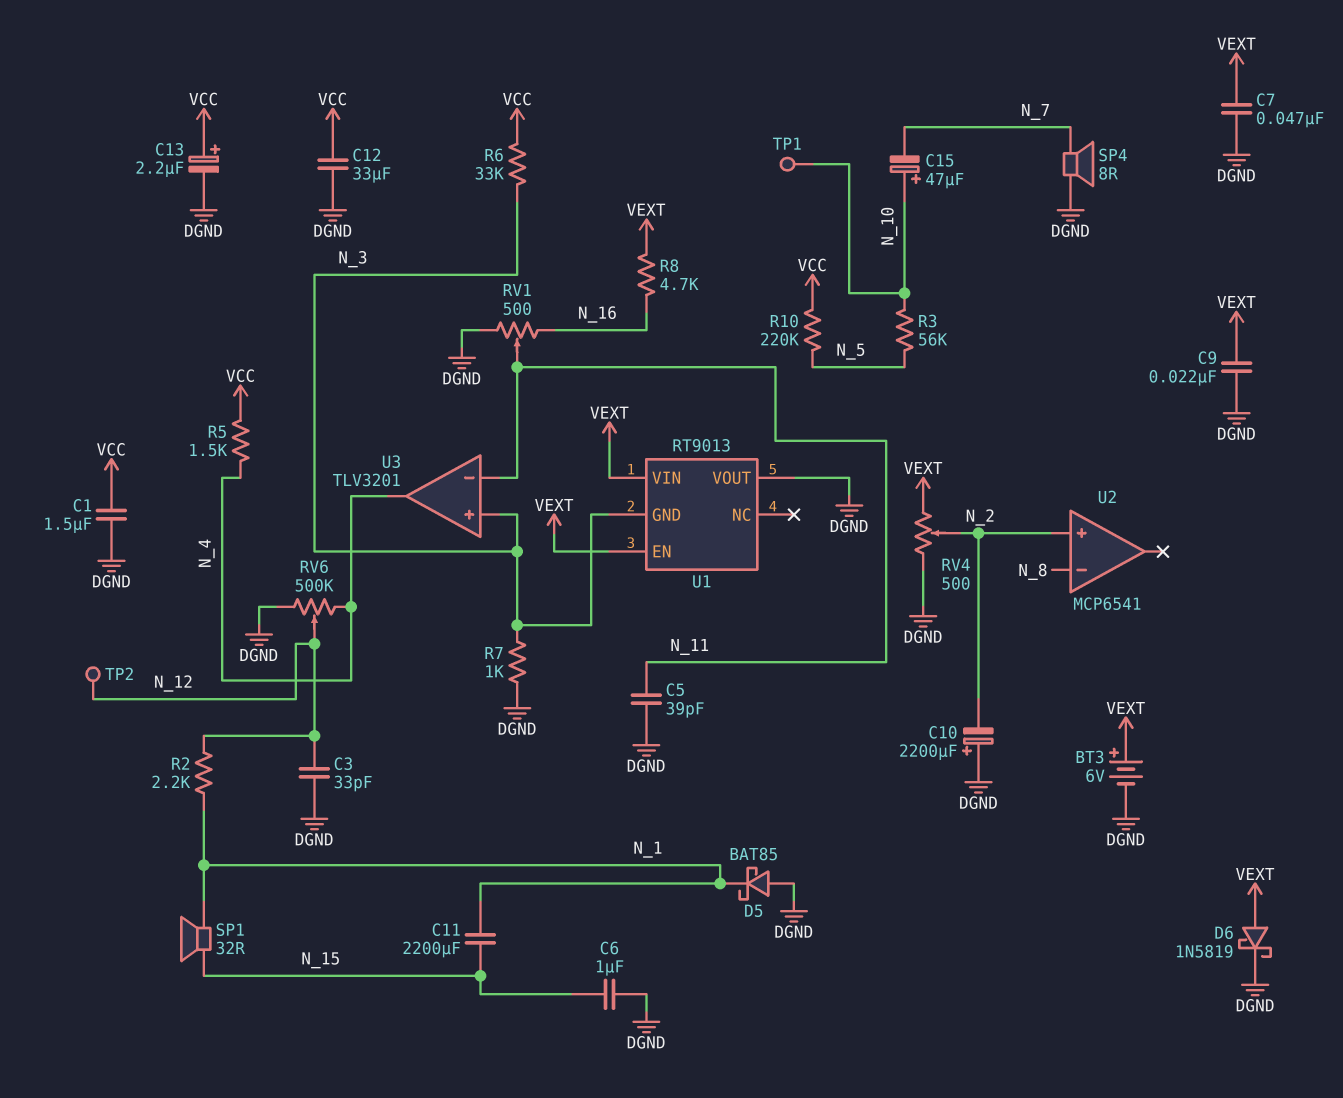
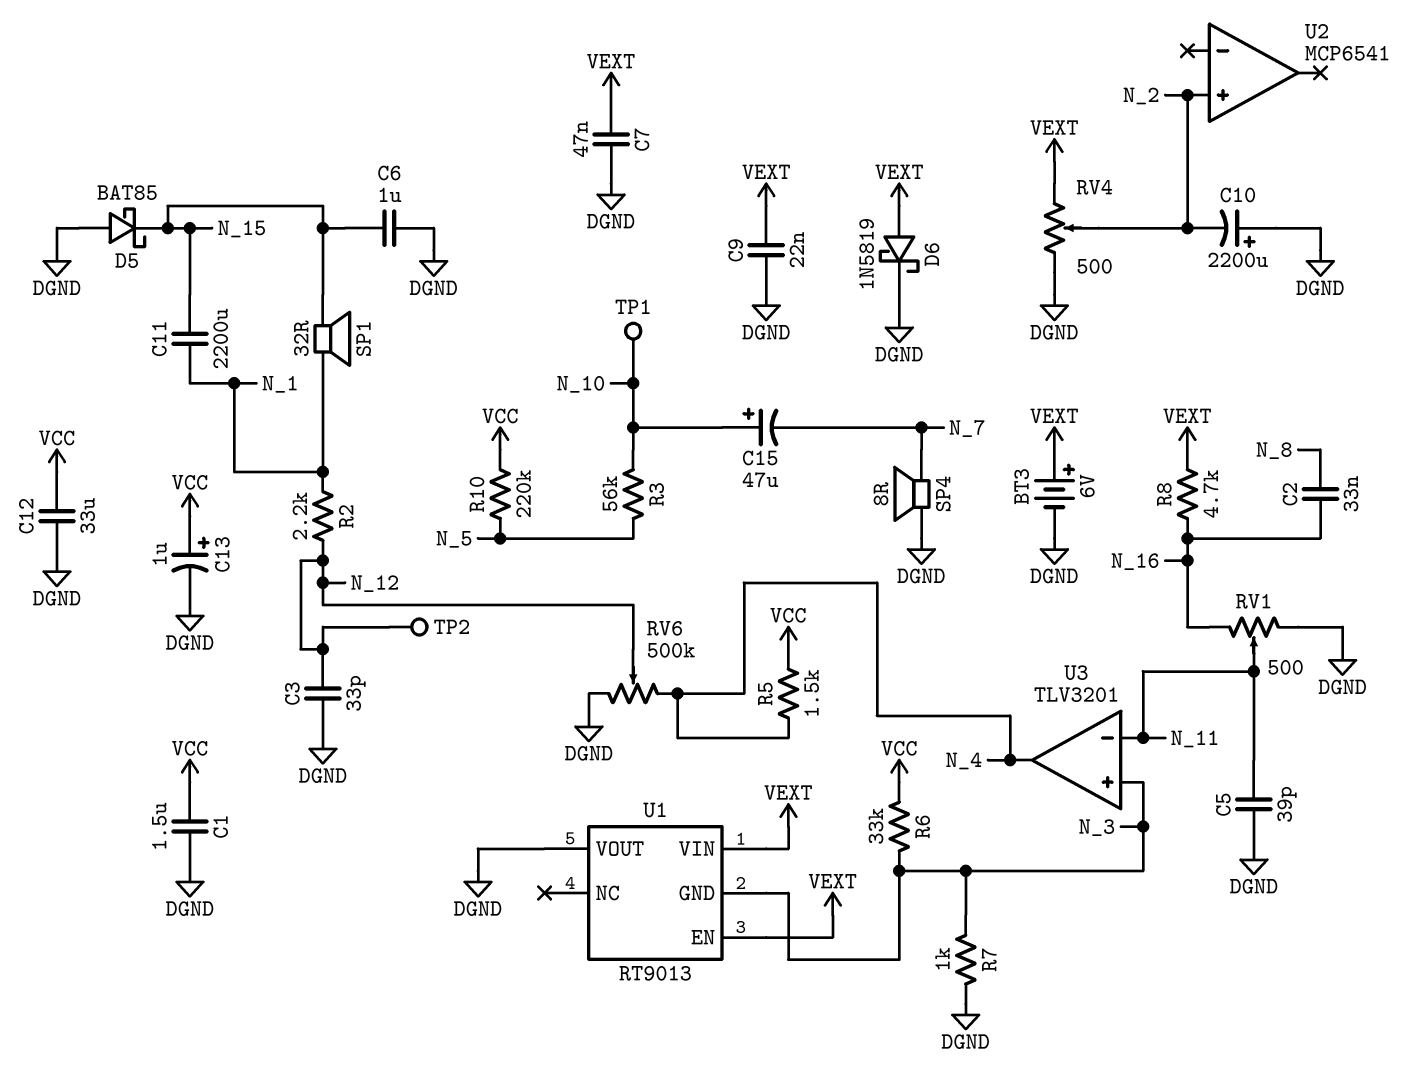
C2: none -> 33nF (N_8, N_16)
C13: 2.2uF (plus VCC, minus DGND) -> 1uF (plus VCC, minus DGND)
D5: schottky BAT85 (A DGND, K N_1) -> schottky BAT85 (A DGND, K N_15)
U2 pin in-: N_8 -> none

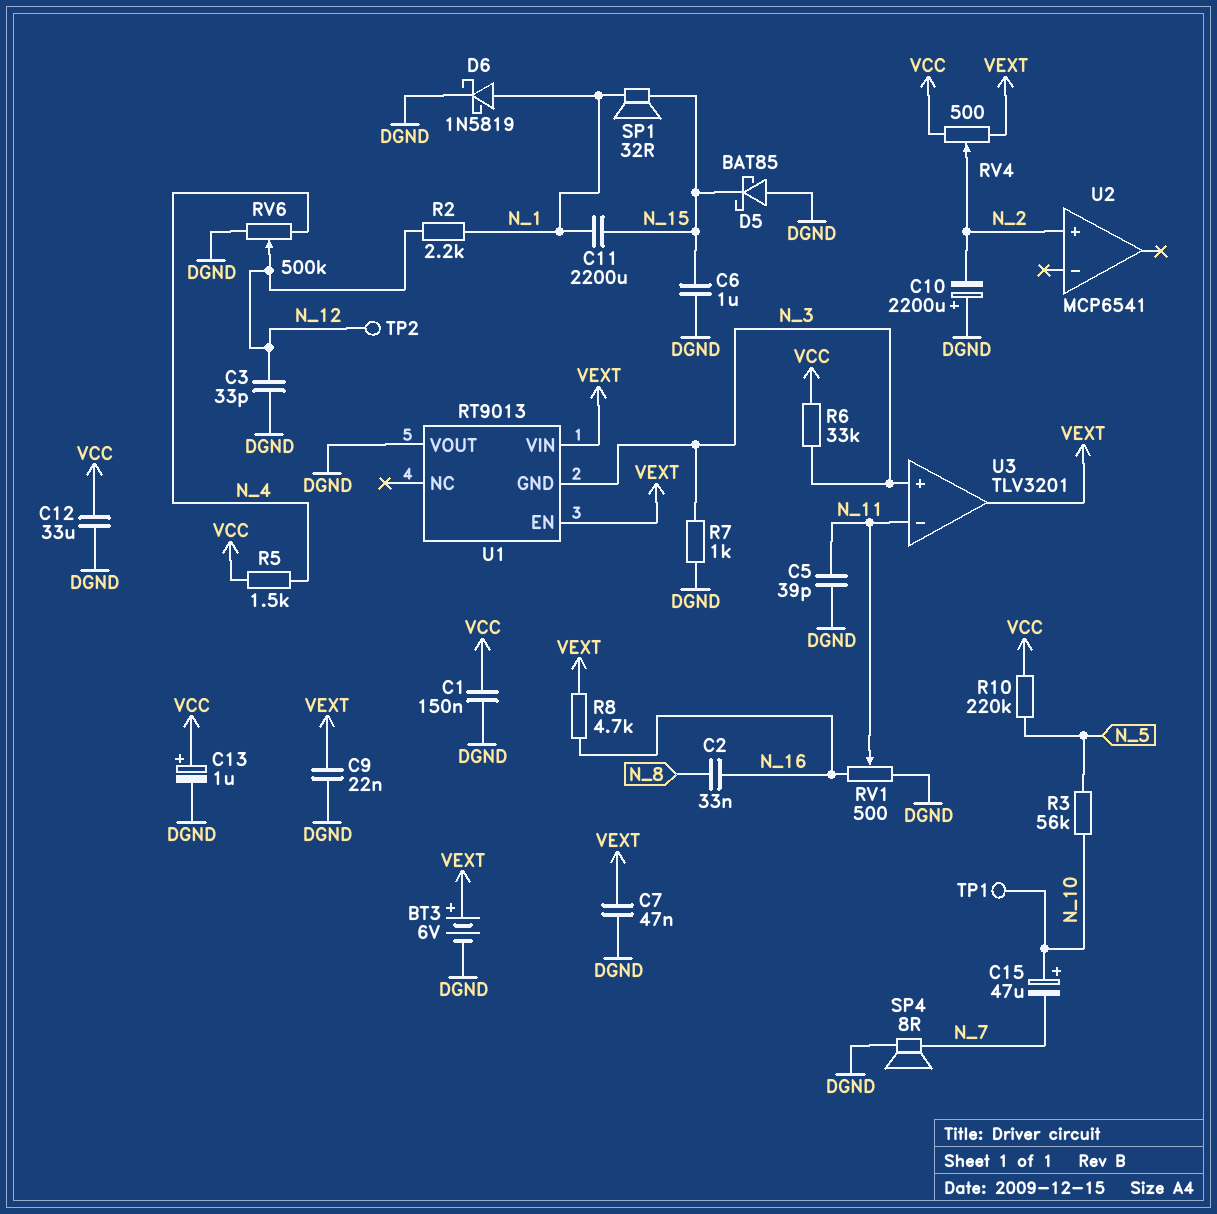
C1: 1.5uF (DGND, VCC) -> 150nF (DGND, VCC)
D6: schottky 1N5819 (A VEXT, K DGND) -> schottky 1N5819 (A N_1, K DGND)
RV4: 500 (DGND, VEXT, wiper N_2) -> 500 (VCC, VEXT, wiper N_2)
U3 pin out: N_4 -> VEXT

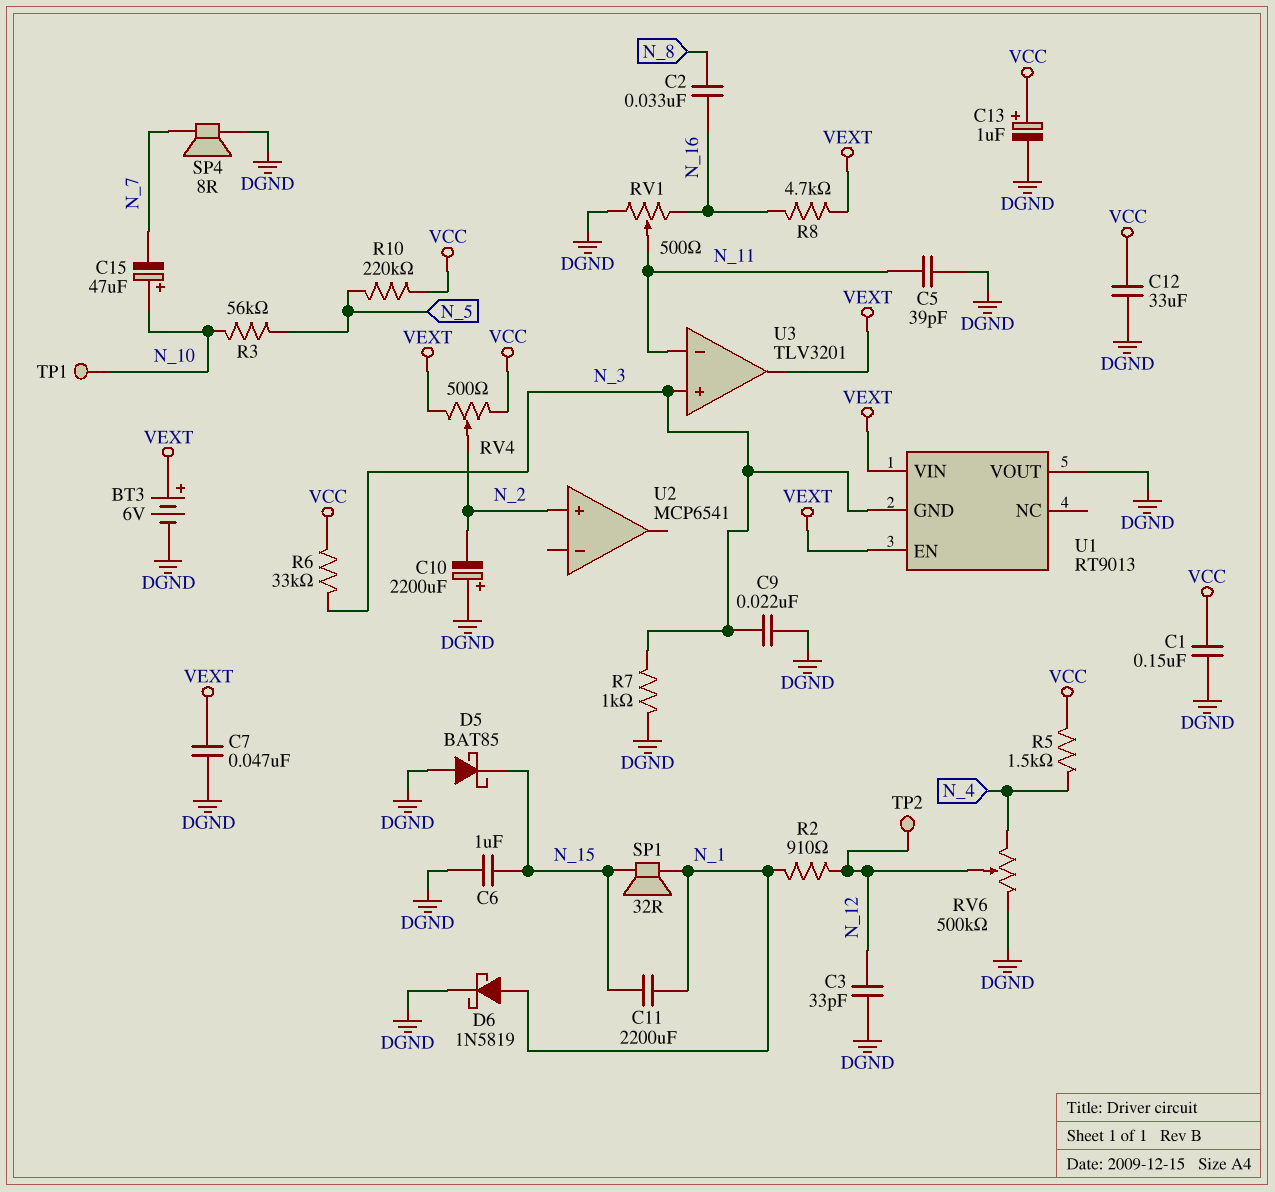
C9: 22nF (DGND, VEXT) -> 22nF (DGND, N_3)
R2: 2.2k (N_1, N_12) -> 910 (N_1, N_12)

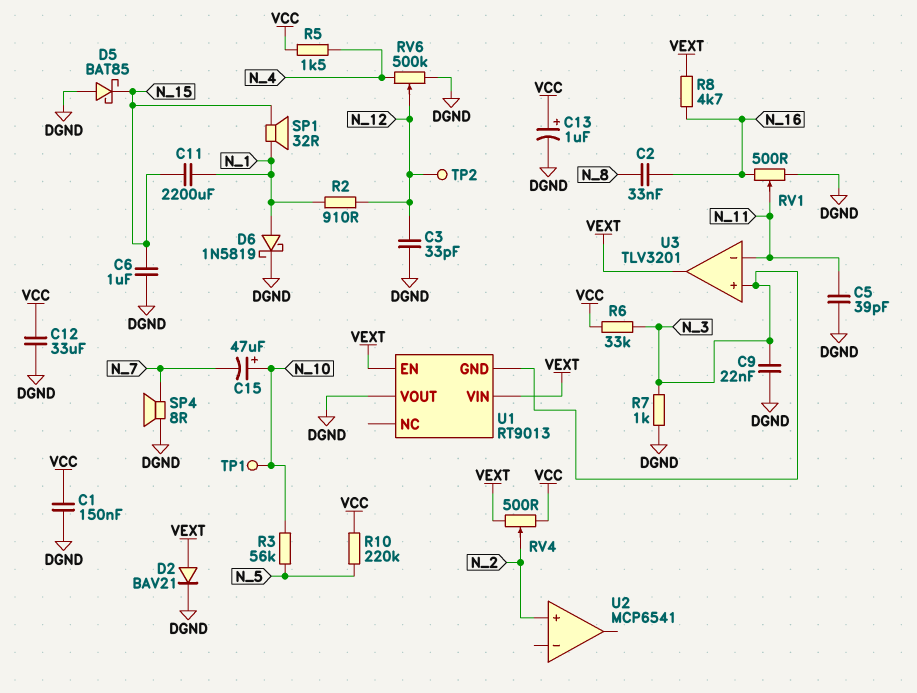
BT3: 6V (plus VEXT, minus DGND) -> none
C7: 47nF (DGND, VEXT) -> none
C10: 2200uF (plus DGND, minus N_2) -> none
D2: none -> diode BAV21 (A VEXT, K DGND)

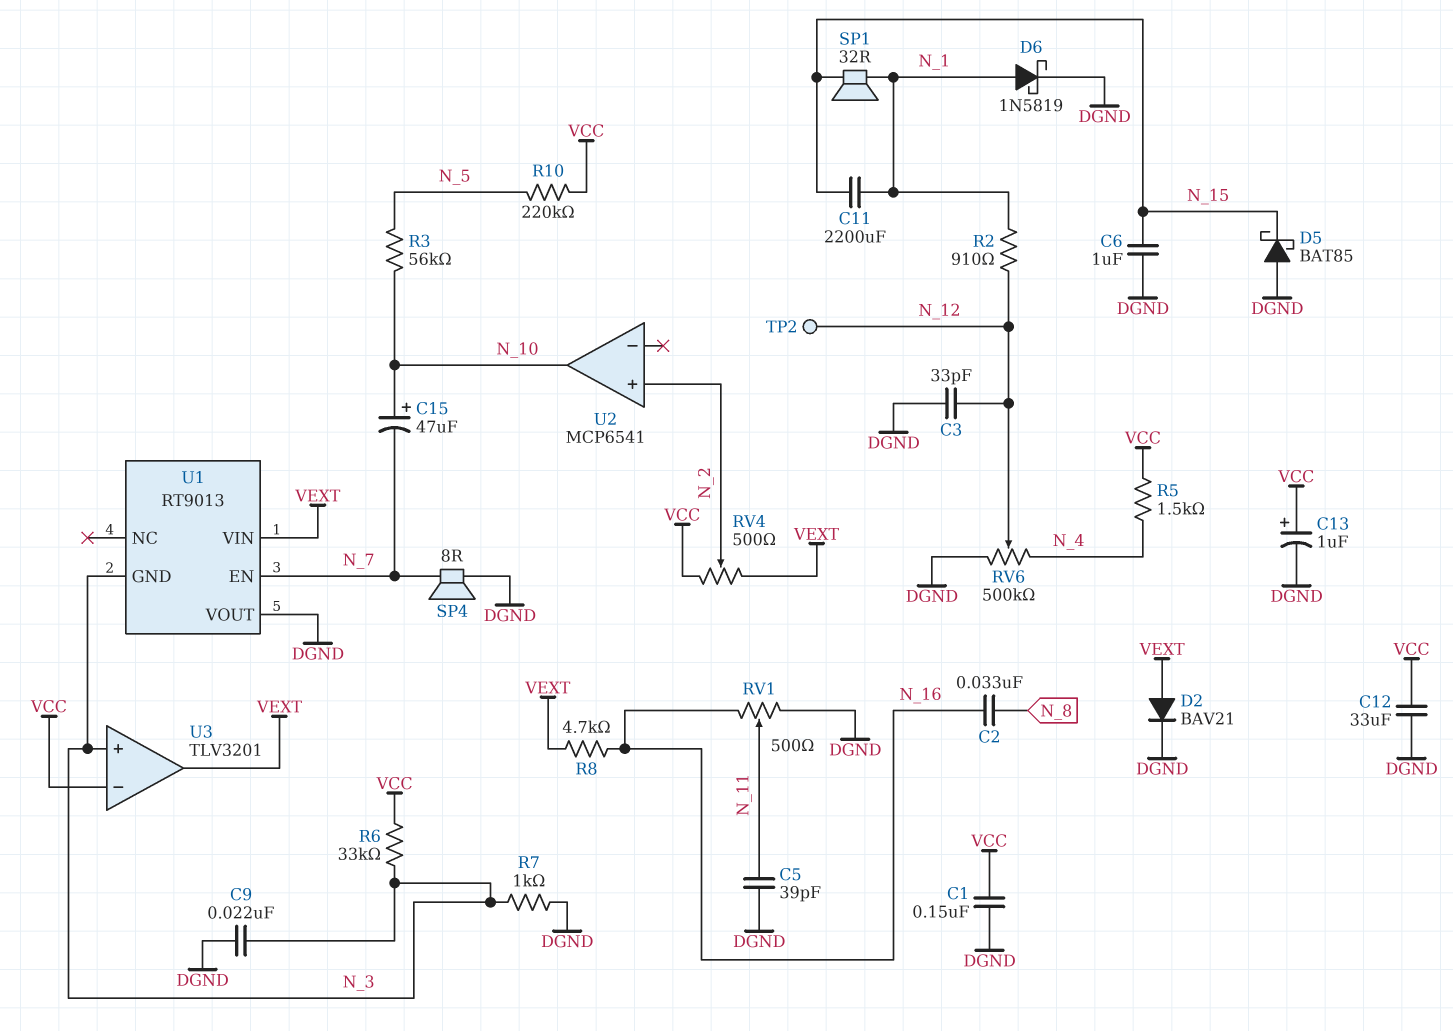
TP1: test point (N_10) -> none
U1 pin EN: VEXT -> N_7
U2 pin out: none -> N_10
U3 pin in-: N_11 -> VCC

